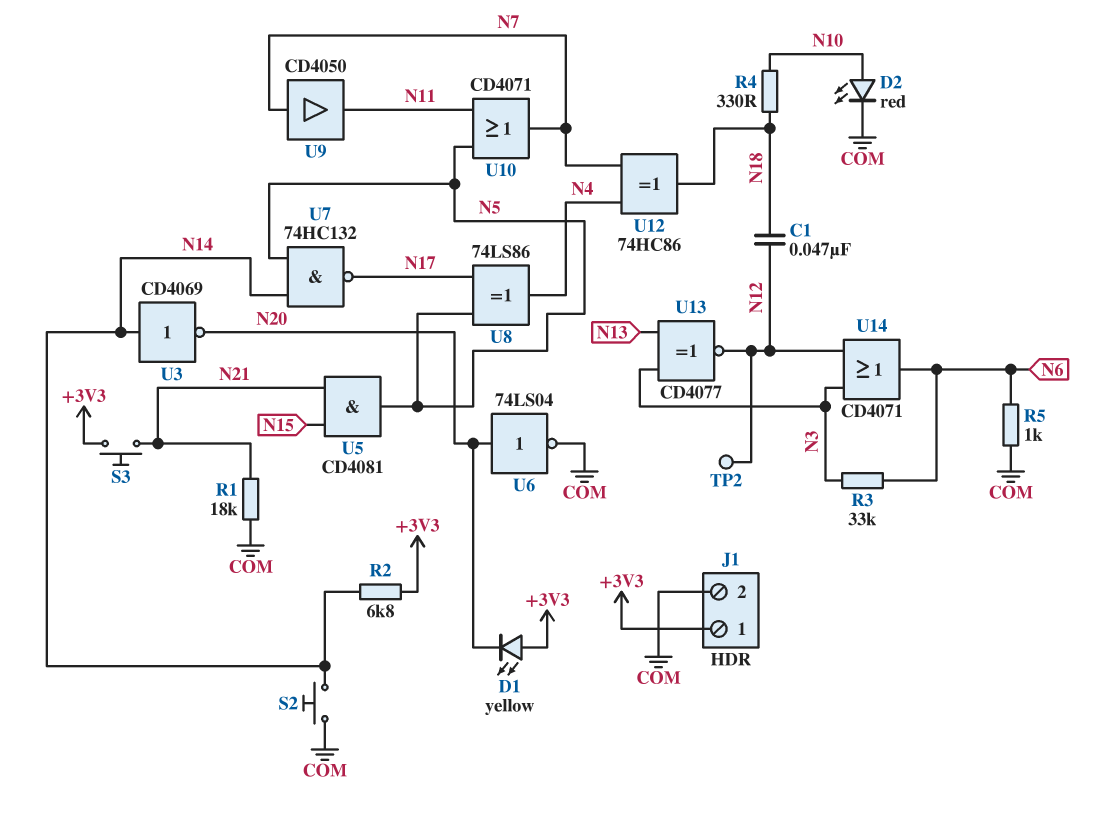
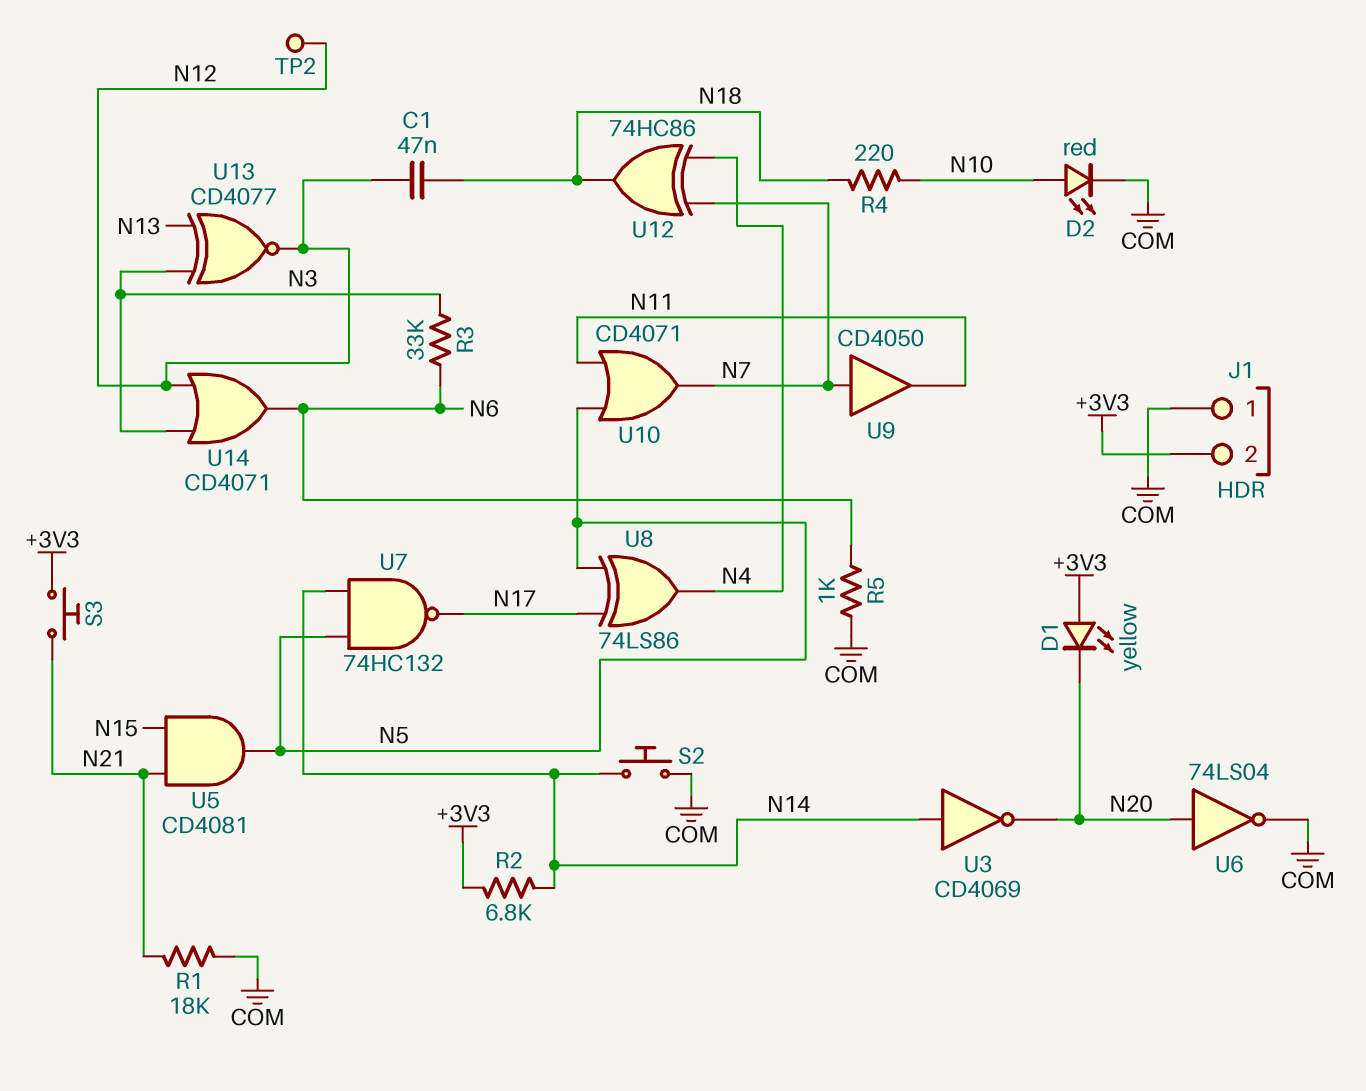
J1 pin 1: +3V3 -> COM
J1 pin 2: COM -> +3V3
R4: 330 (N10, N18) -> 220 (N10, N18)

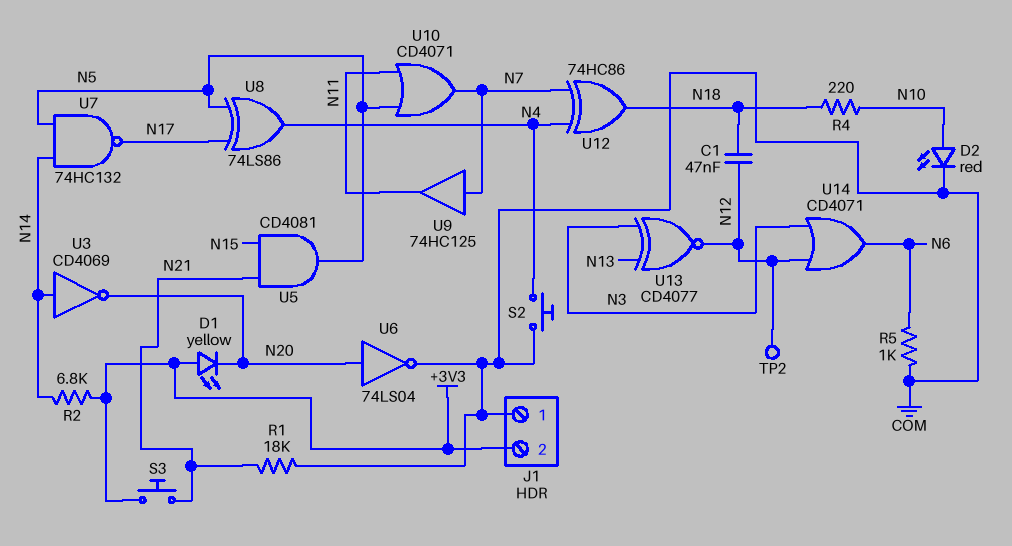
R3: 33k (N3, N6) -> none
S2: button (COM, N14) -> button (COM, N4)
U9: buffer CD4050 (in N7, out N11) -> buffer 74HC125 (in N7, out N11)

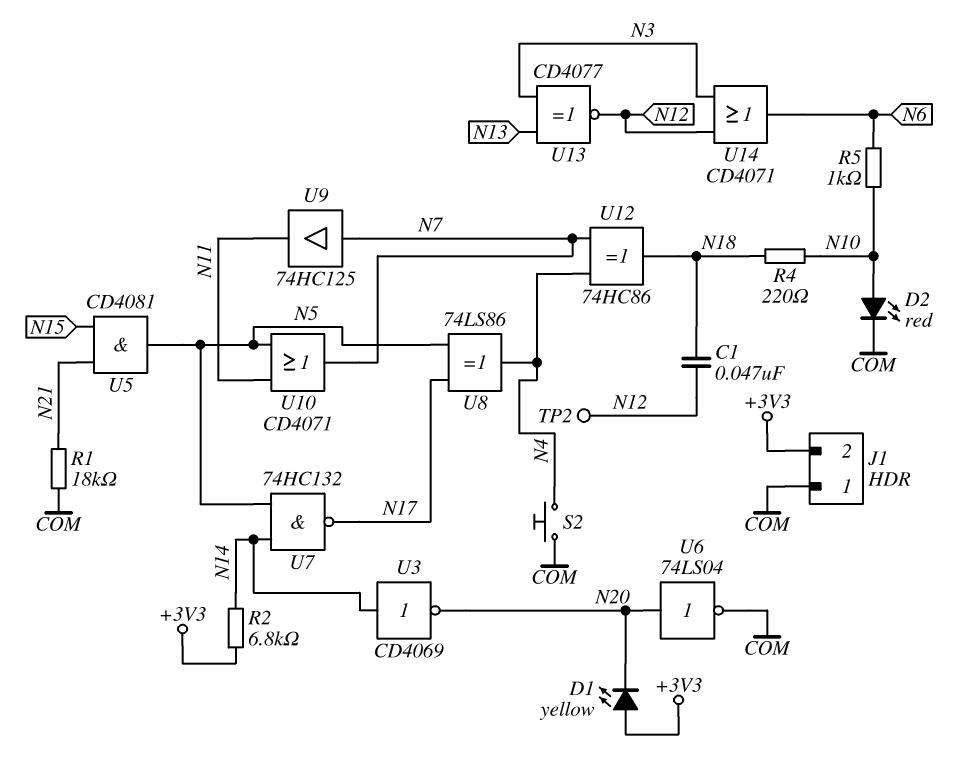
R5: 1k (COM, N6) -> 1k (N6, N10)
S3: button (+3V3, N21) -> none

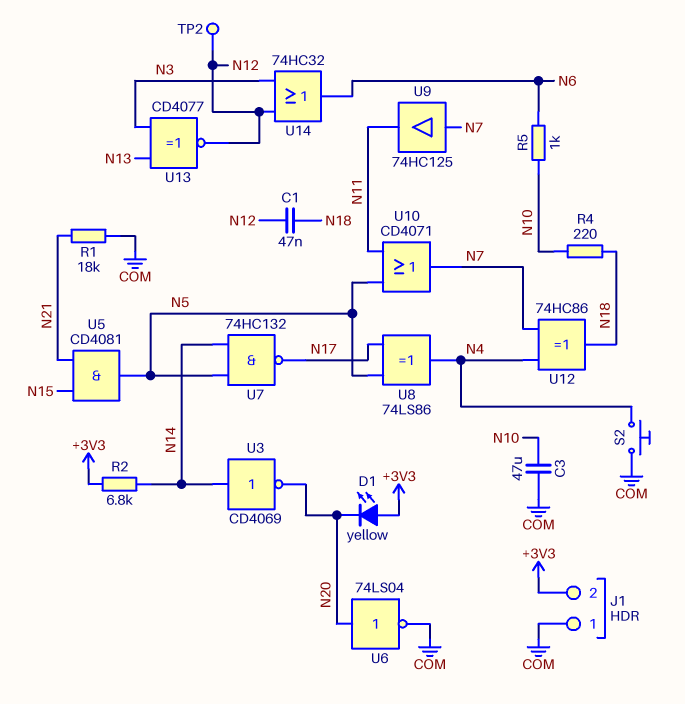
C3: none -> 47uF (COM, N10)
D2: LED red (A N10, K COM) -> none
U14: OR CD4071 (in N3, in N12, out N6) -> OR 74HC32 (in N3, in N12, out N6)

